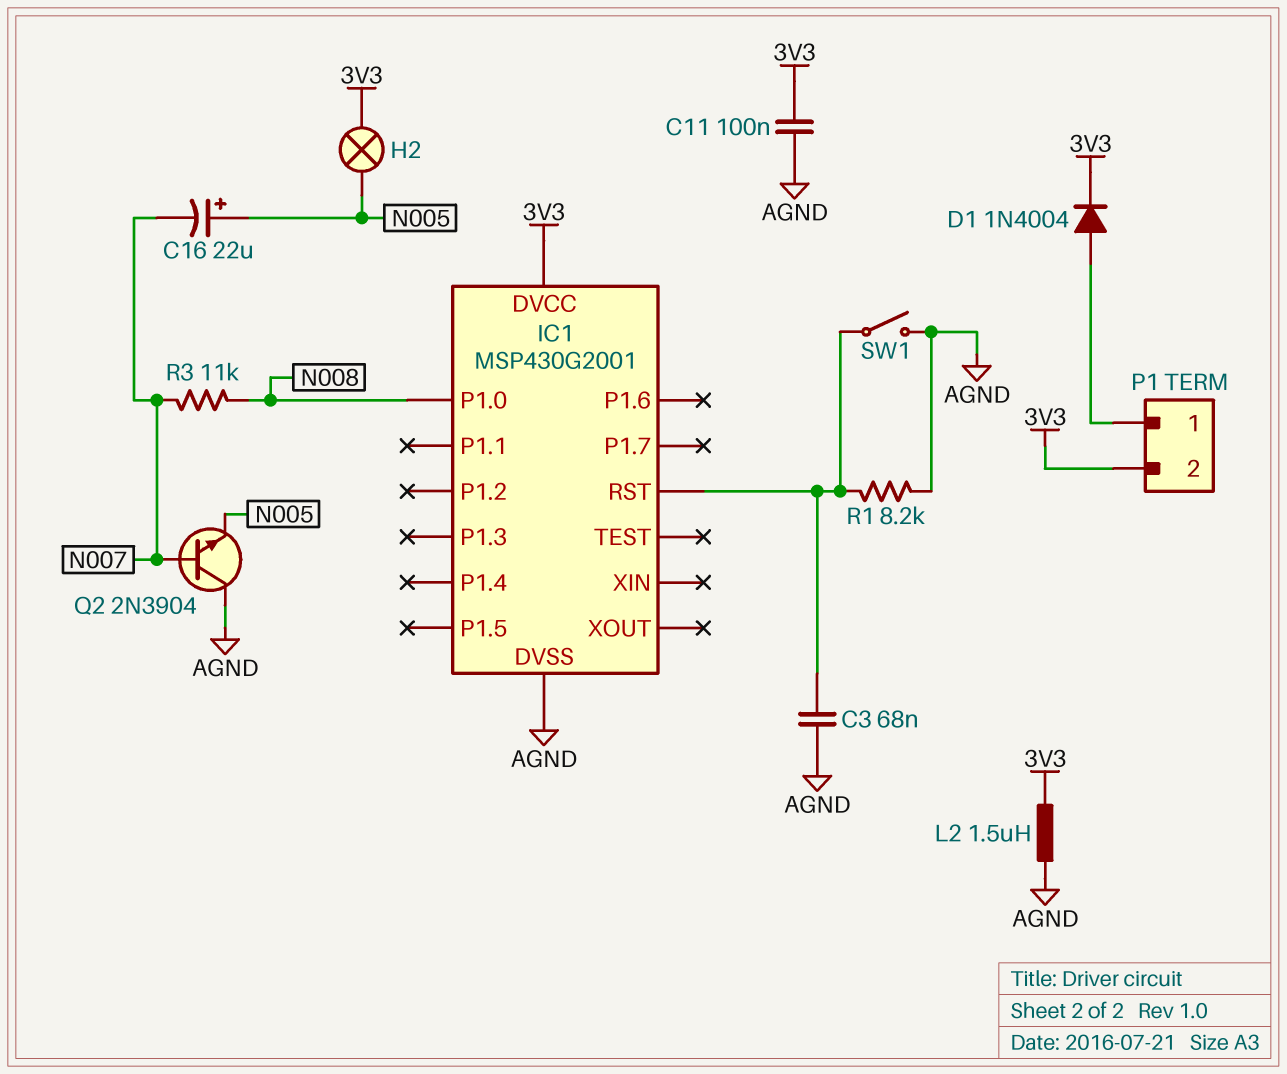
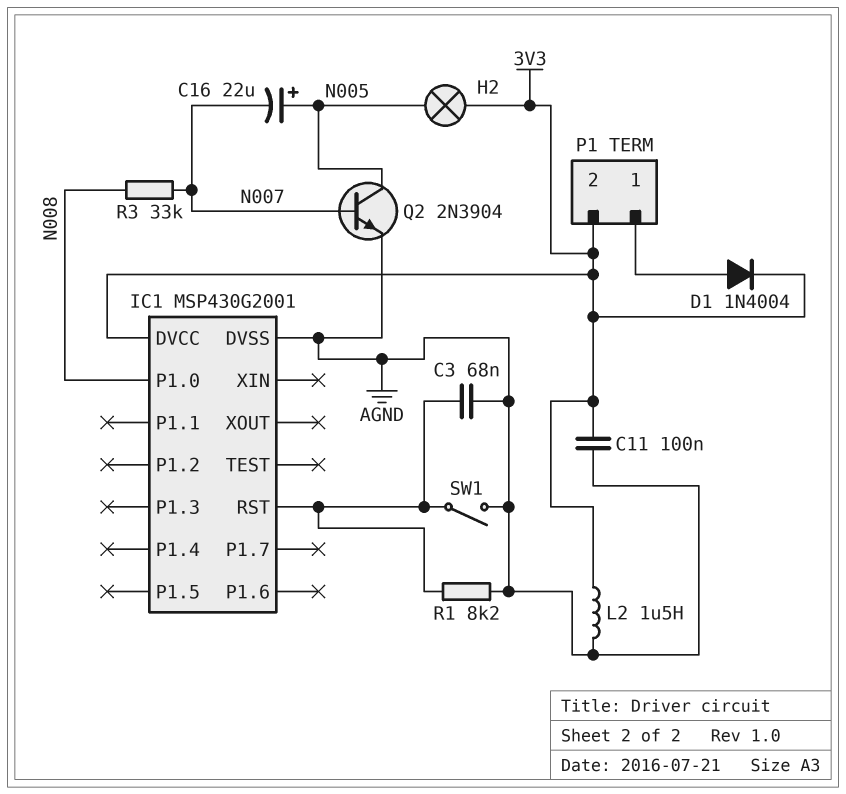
Q2: NPN 2N3904 (B N007, C AGND, E N005) -> NPN 2N3904 (B N007, C N005, E AGND)
R3: 11k (N007, N008) -> 33k (N007, N008)

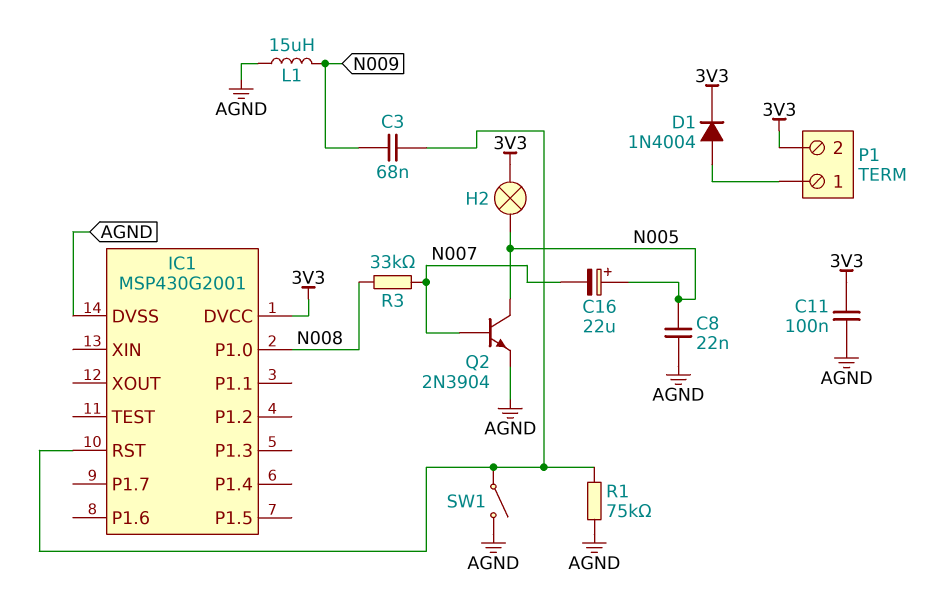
C3: 68nF (AGND, IC1/RST) -> 68nF (IC1/RST, N009)
C8: none -> 22nF (AGND, N005)
L1: none -> 15uH (AGND, N009)
L2: 1.5uH (3V3, AGND) -> none
R1: 8.2k (AGND, IC1/RST) -> 75k (AGND, IC1/RST)

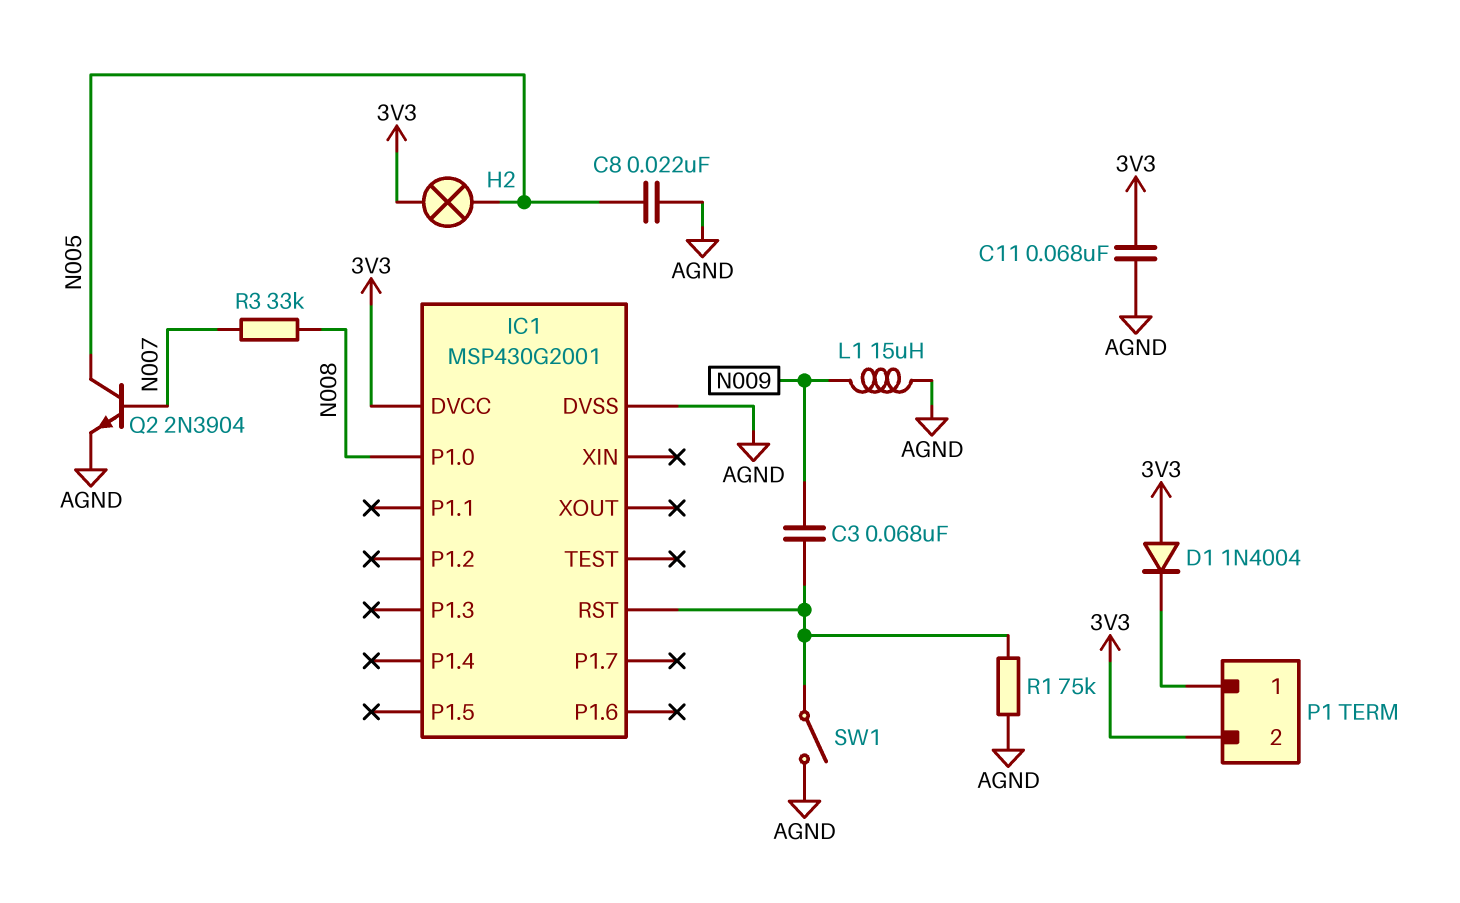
C11: 100nF (3V3, AGND) -> 68nF (3V3, AGND)
C16: 22uF (plus N005, minus N007) -> none
D1: diode 1N4004 (A P1/1, K 3V3) -> diode 1N4004 (A 3V3, K P1/1)

